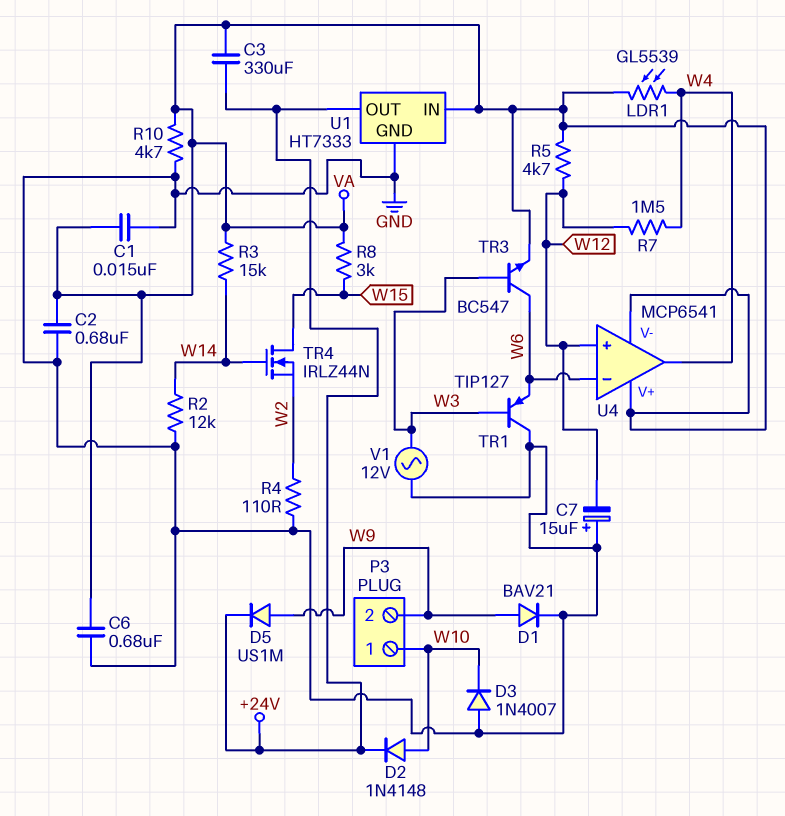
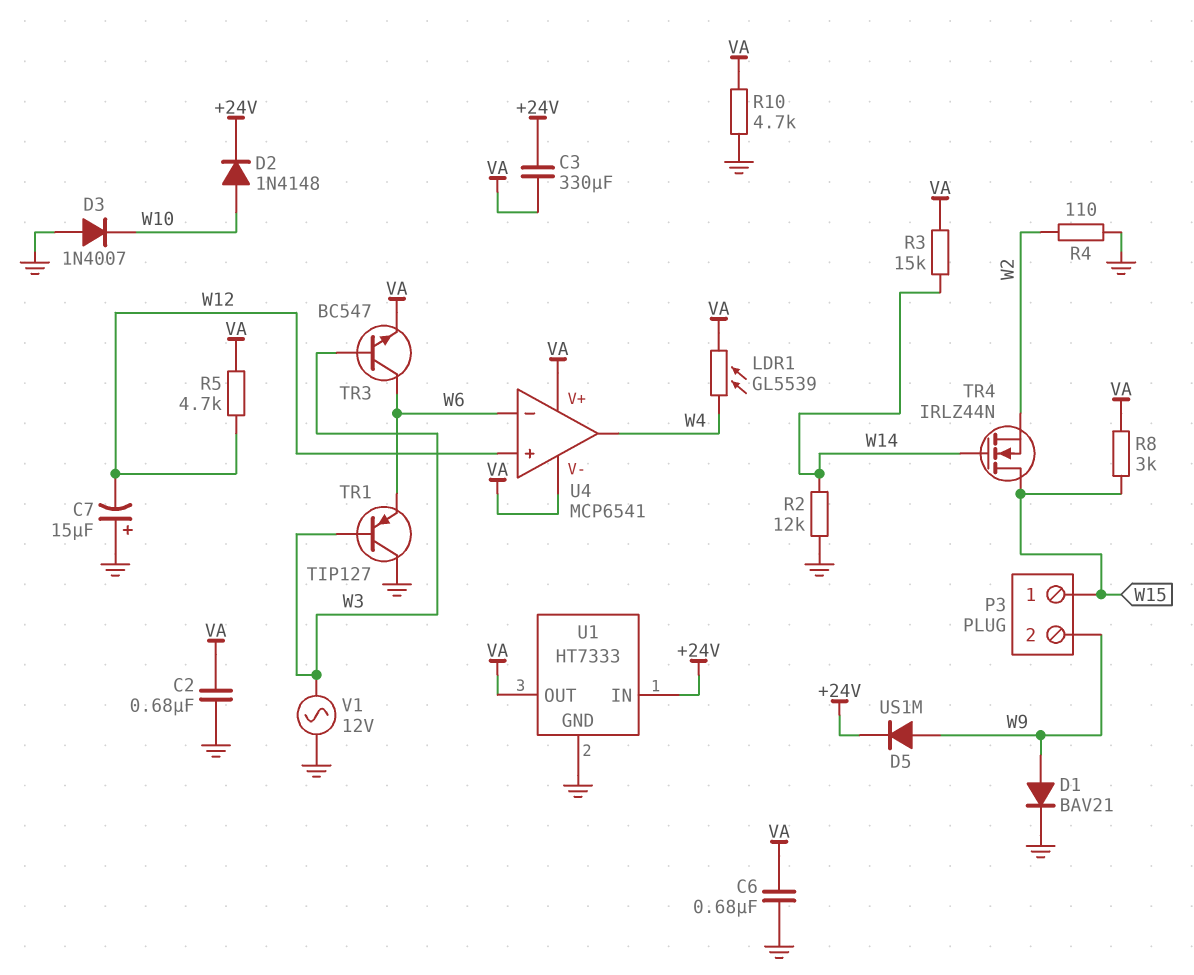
C1: 15nF (GND, VA) -> none
P3 pin 1: W10 -> W15
R7: 1.5M (W4, W12) -> none
U1 pin IN: VA -> +24V
U1 pin OUT: +24V -> VA

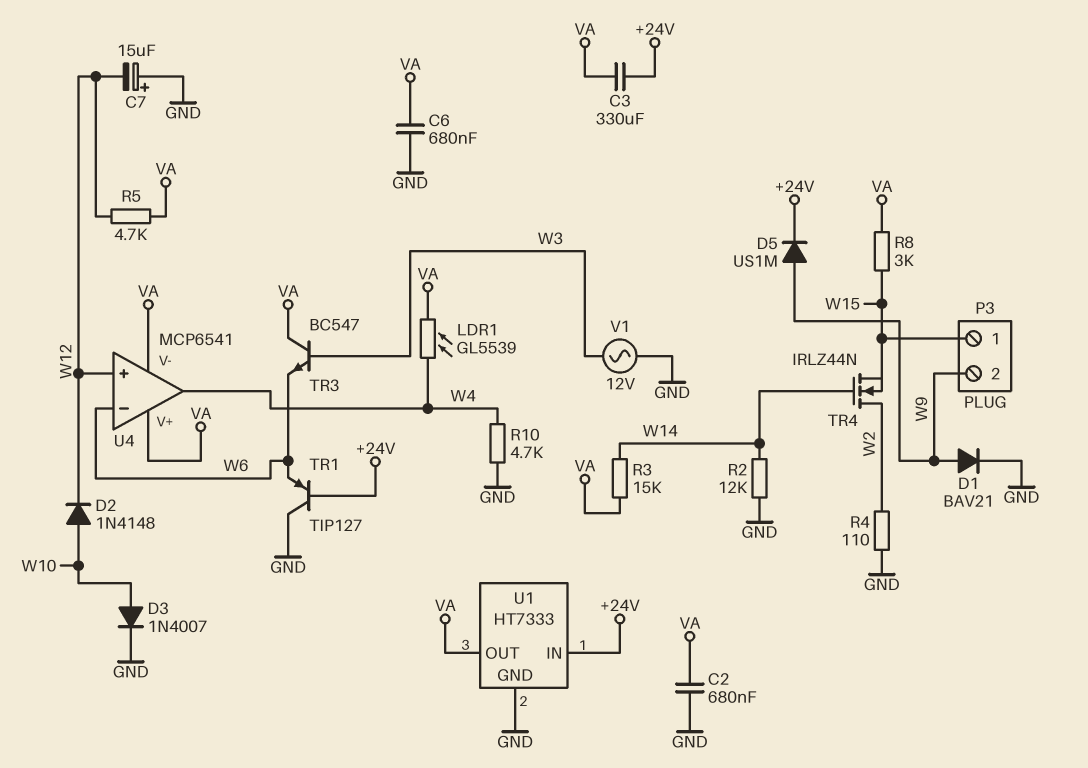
D2: diode 1N4148 (A W10, K +24V) -> diode 1N4148 (A W10, K W12)
D3: diode 1N4007 (A GND, K W10) -> diode 1N4007 (A W10, K GND)
R10: 4.7k (GND, VA) -> 4.7k (GND, W4)
TR1: PNP TIP127 (B W3, C GND, E W6) -> PNP TIP127 (B +24V, C GND, E W6)
TR3: NPN BC547 (B W3, C W6, E VA) -> NPN BC547 (B W3, C VA, E W6)
TR4: NMOS IRLZ44N (G W14, D W15, S W2) -> NMOS IRLZ44N (G W14, D W2, S W15)

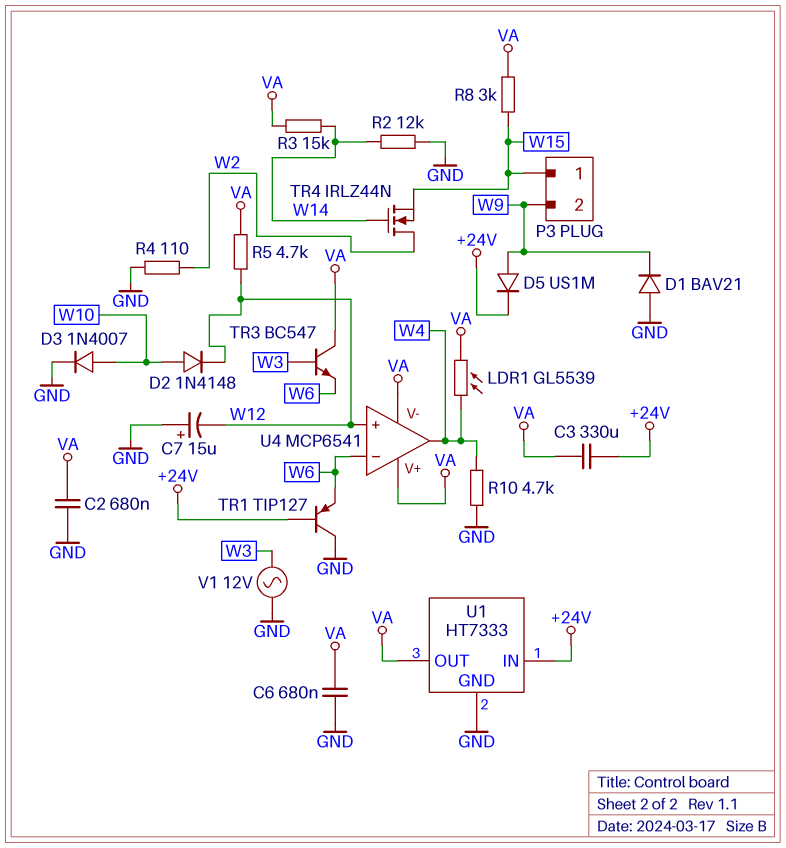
D1: diode BAV21 (A W9, K GND) -> diode BAV21 (A GND, K W9)

